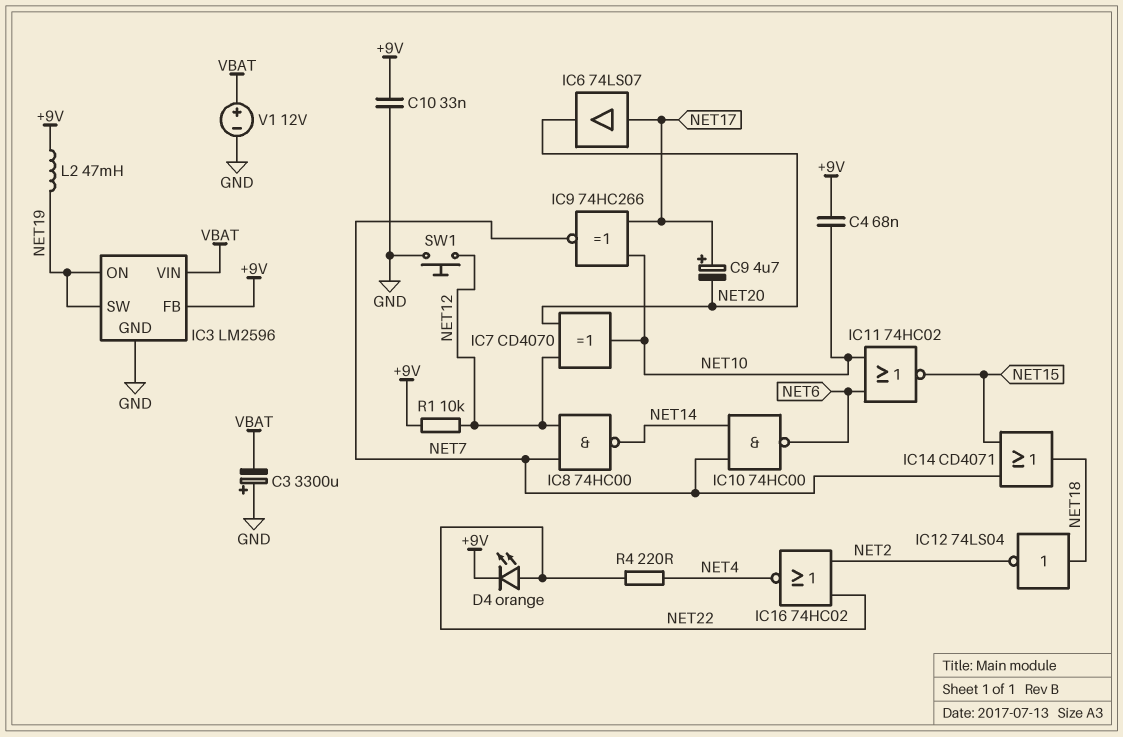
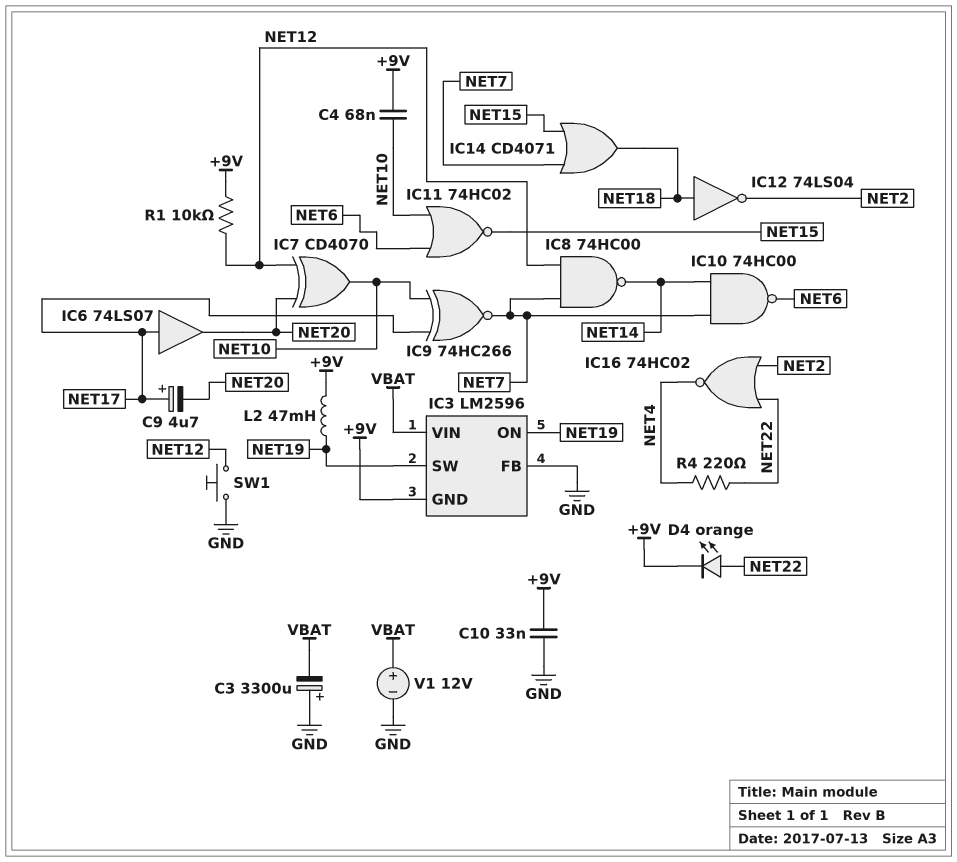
IC3 pin FB: +9V -> GND
IC3 pin GND: GND -> +9V

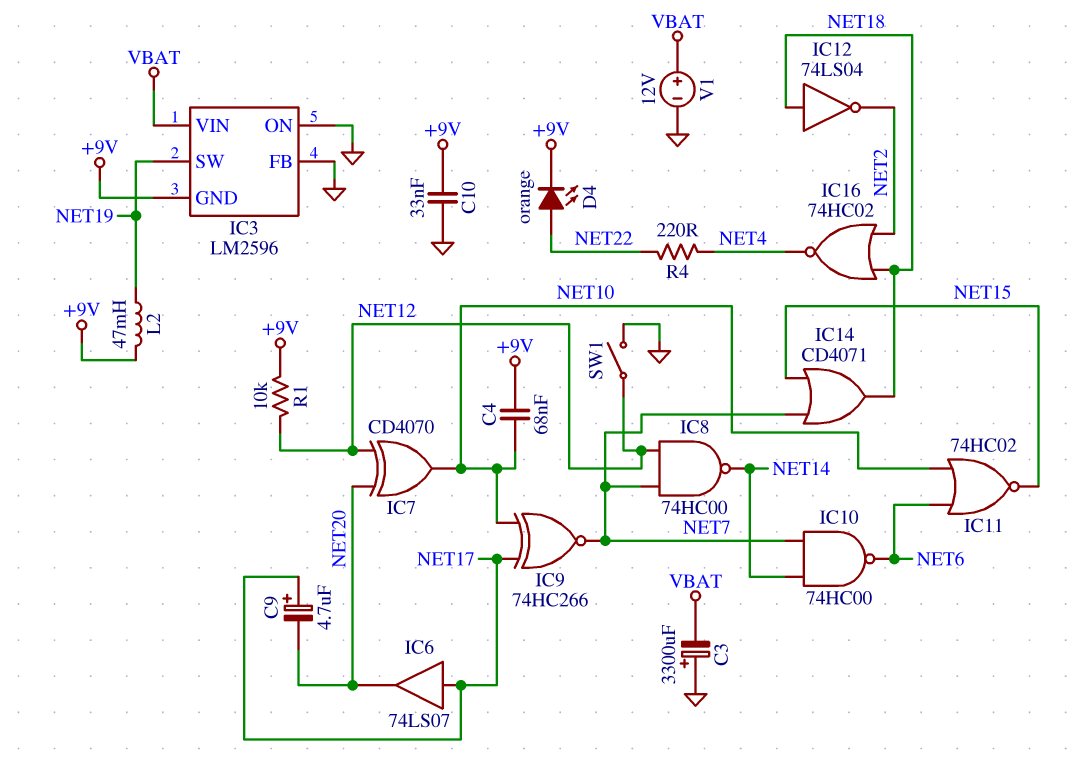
IC3 pin ON: NET19 -> GND
IC16: NOR 74HC02 (in NET2, in NET22, out NET4) -> NOR 74HC02 (in NET2, in NET18, out NET4)
SW1: button (GND, NET12) -> switch (GND, NET12)

